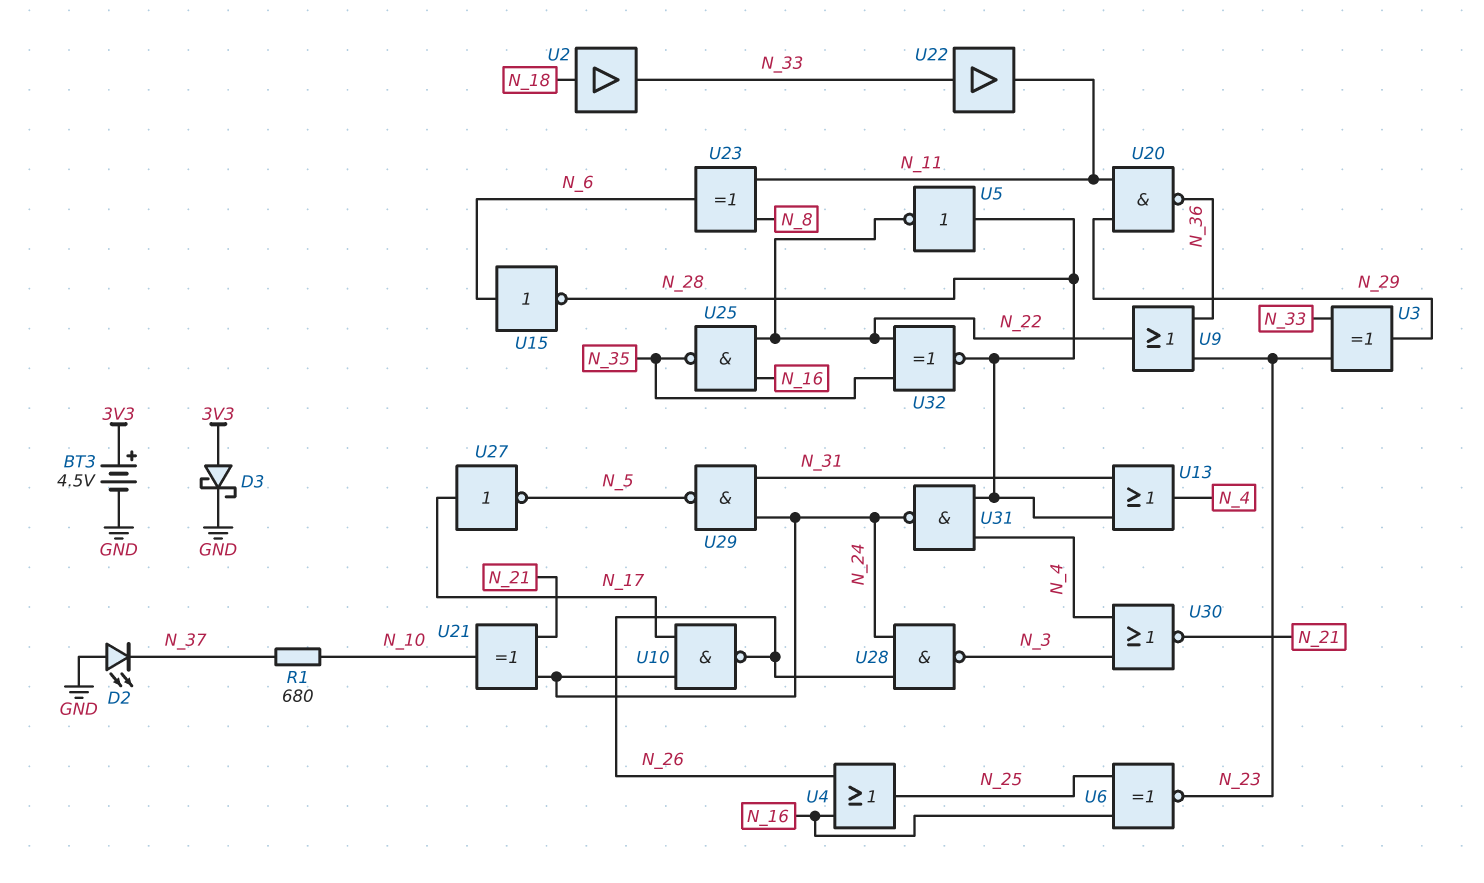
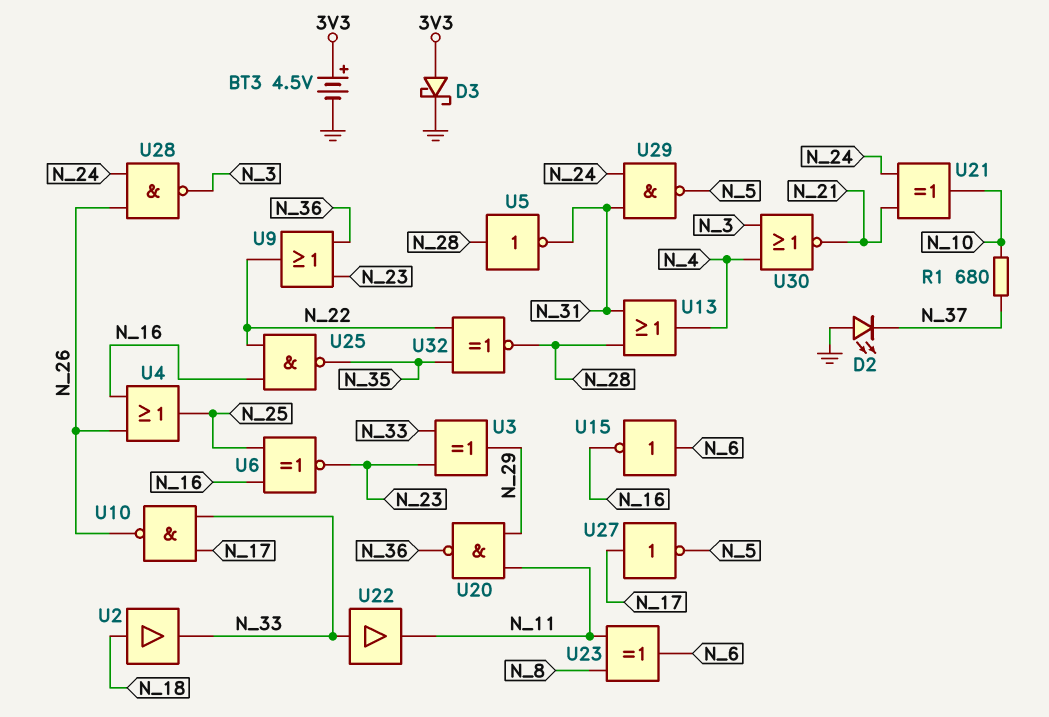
U5: NOT (in N_28, out N_22) -> NOT (in N_28, out N_31)
U10: NAND (in N_17, in N_24, out N_26) -> NAND (in N_17, in N_33, out N_26)
U15: NOT (in N_6, out N_28) -> NOT (in N_6, out N_16)
U31: NAND (in N_4, in N_28, out N_24) -> none

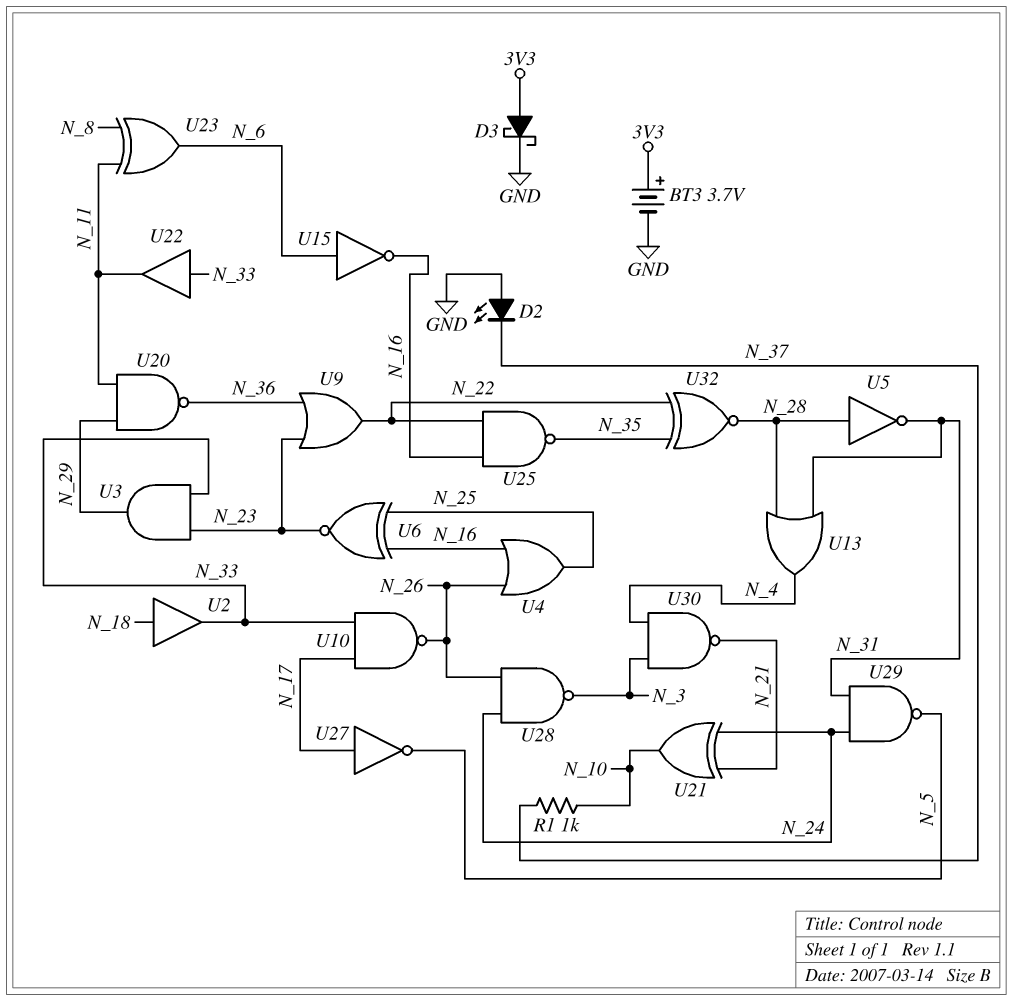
BT3: 4.5V (plus 3V3, minus GND) -> 3.7V (plus 3V3, minus GND)
R1: 680 (N_10, N_37) -> 1k (N_10, N_37)
U3: XOR (in N_23, in N_33, out N_29) -> AND (in N_23, in N_33, out N_29)
U30: NOR (in N_3, in N_4, out N_21) -> NAND (in N_3, in N_4, out N_21)

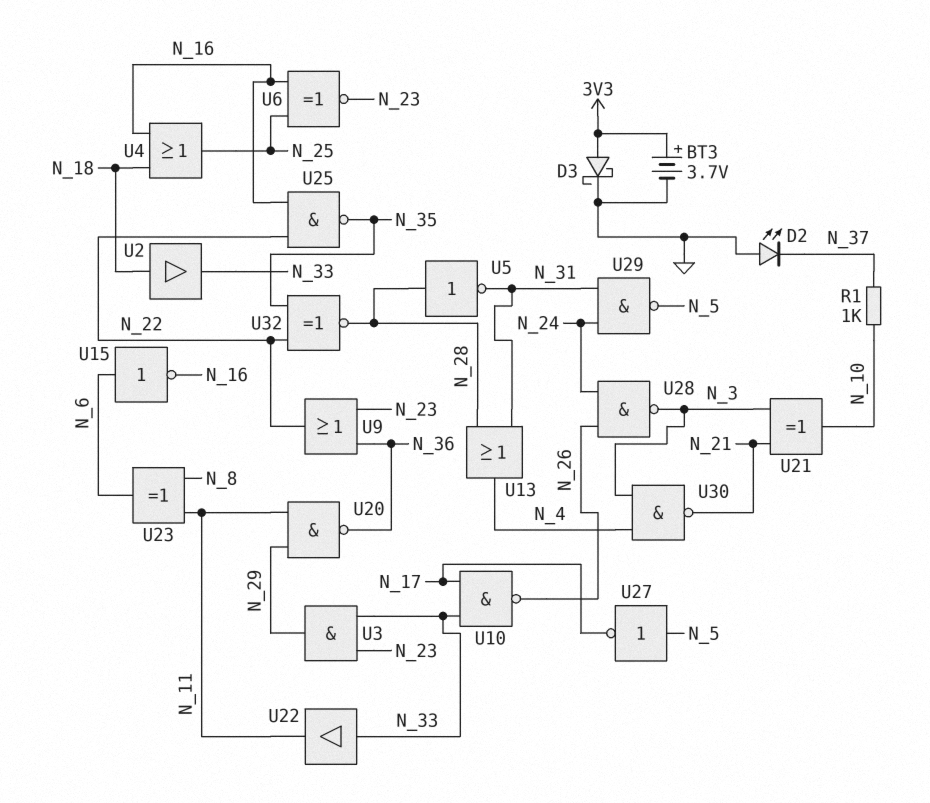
U4: OR (in N_16, in N_26, out N_25) -> OR (in N_16, in N_18, out N_25)
U21: XOR (in N_21, in N_24, out N_10) -> XOR (in N_3, in N_21, out N_10)
U27: NOT (in N_17, out N_5) -> NOT (in N_5, out N_17)

